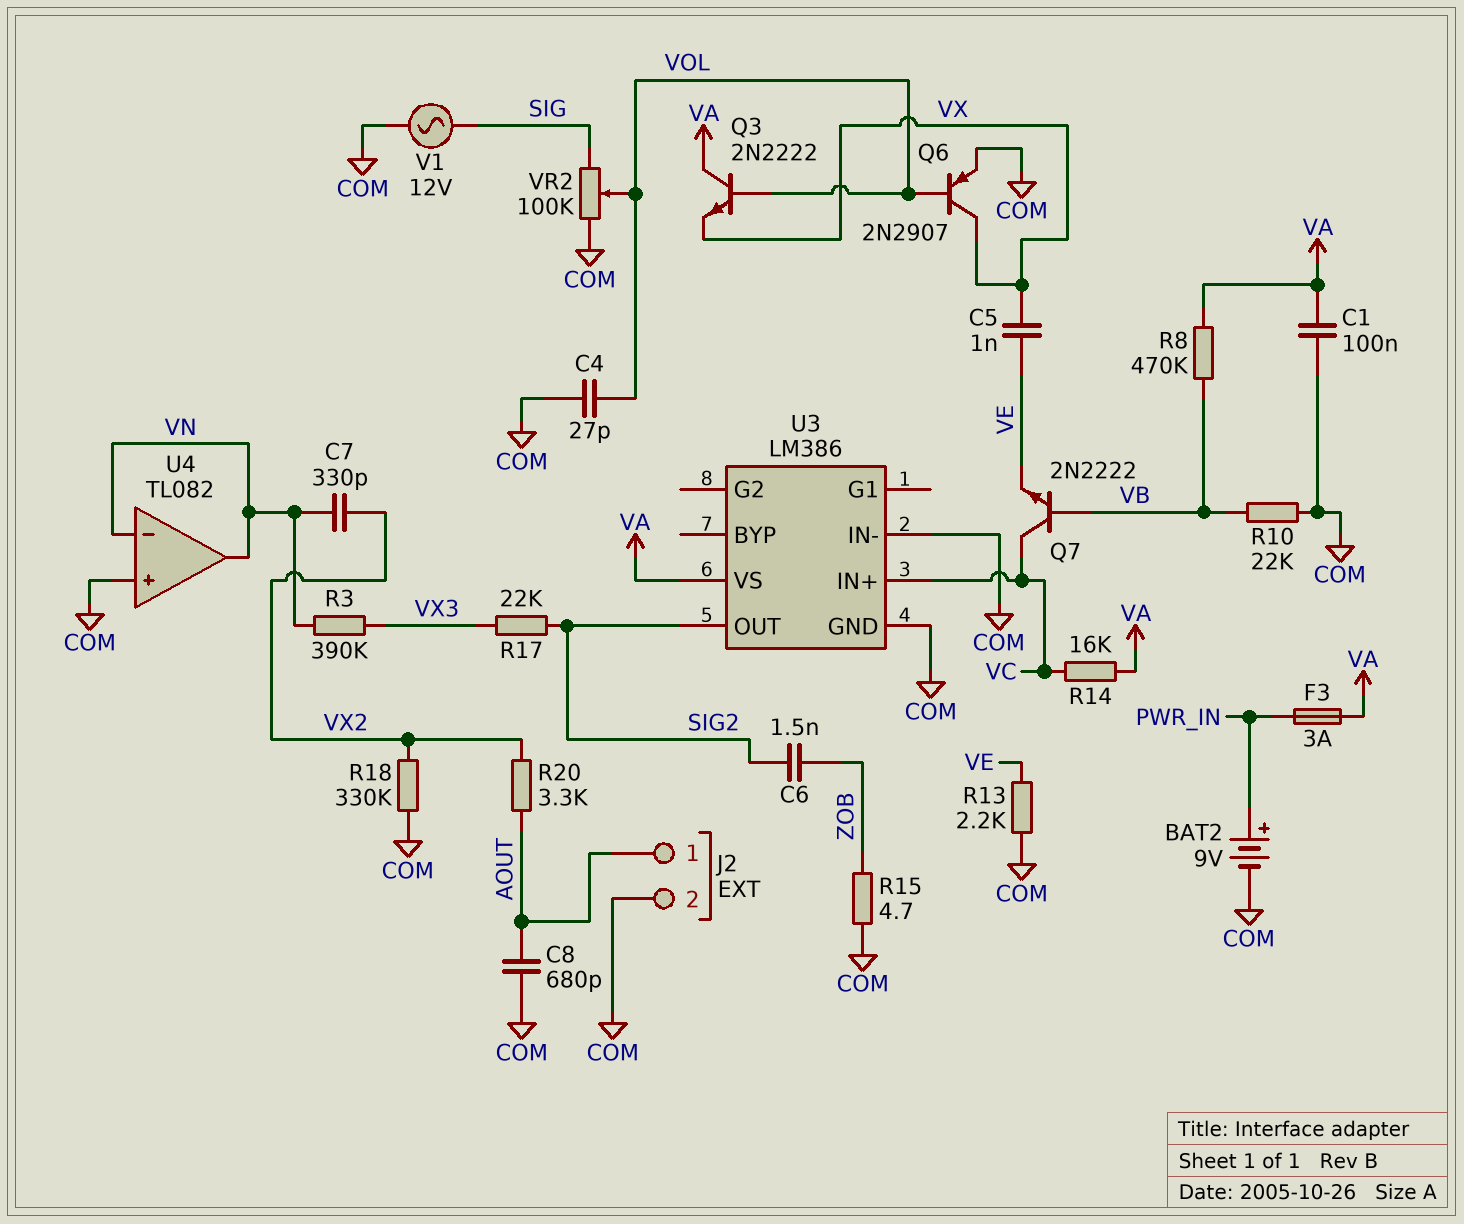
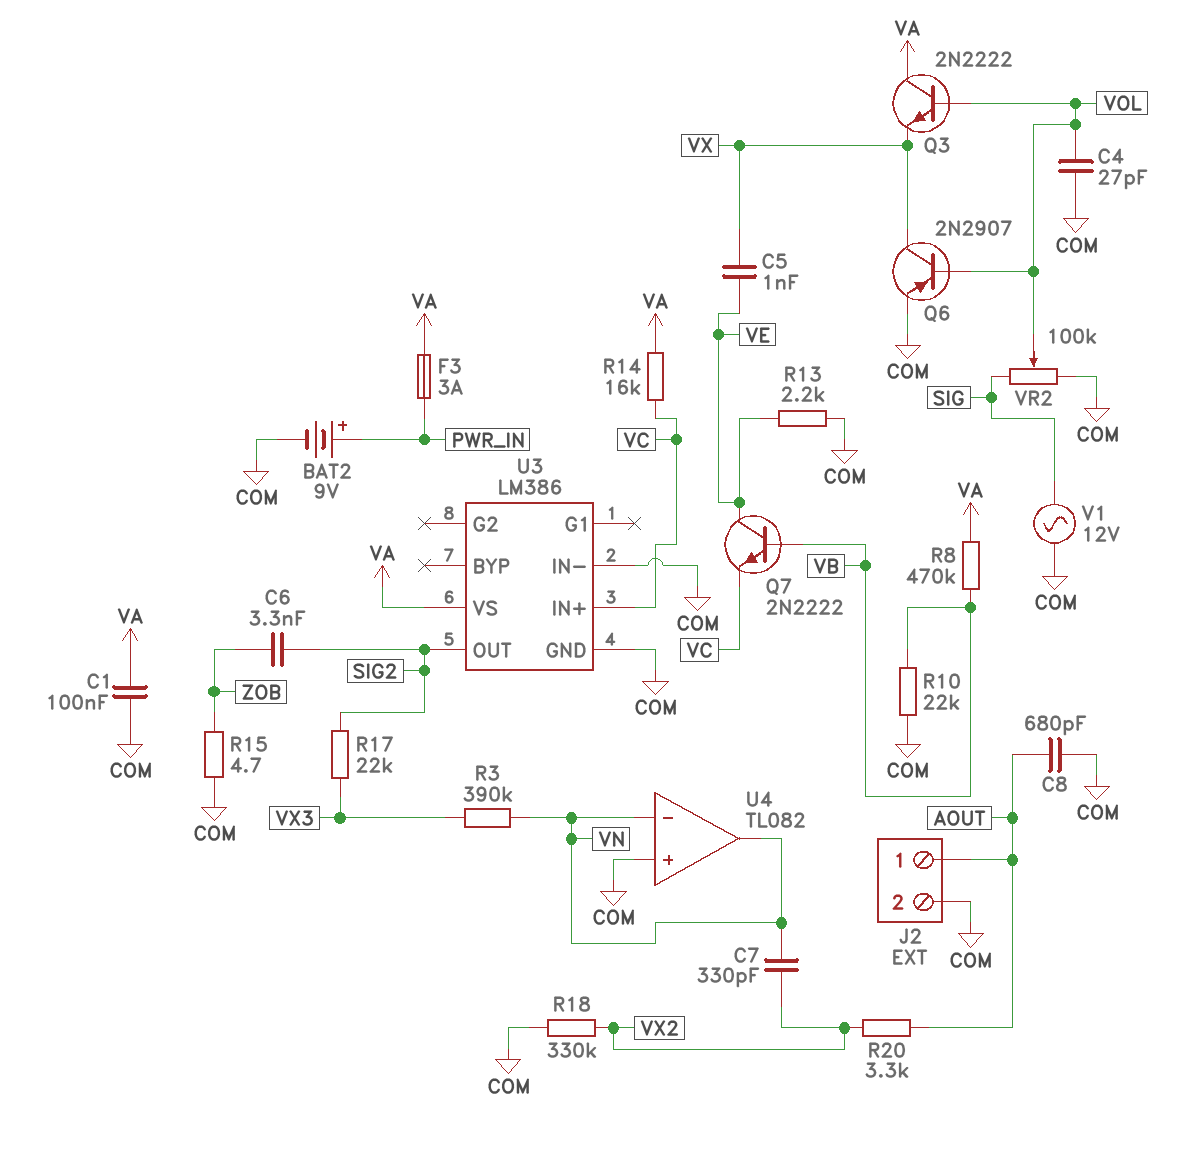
C6: 1.5nF (SIG2, ZOB) -> 3.3nF (SIG2, ZOB)
Q7: NPN 2N2222 (B VB, C VC, E VE) -> NPN 2N2222 (B VB, C VE, E VC)

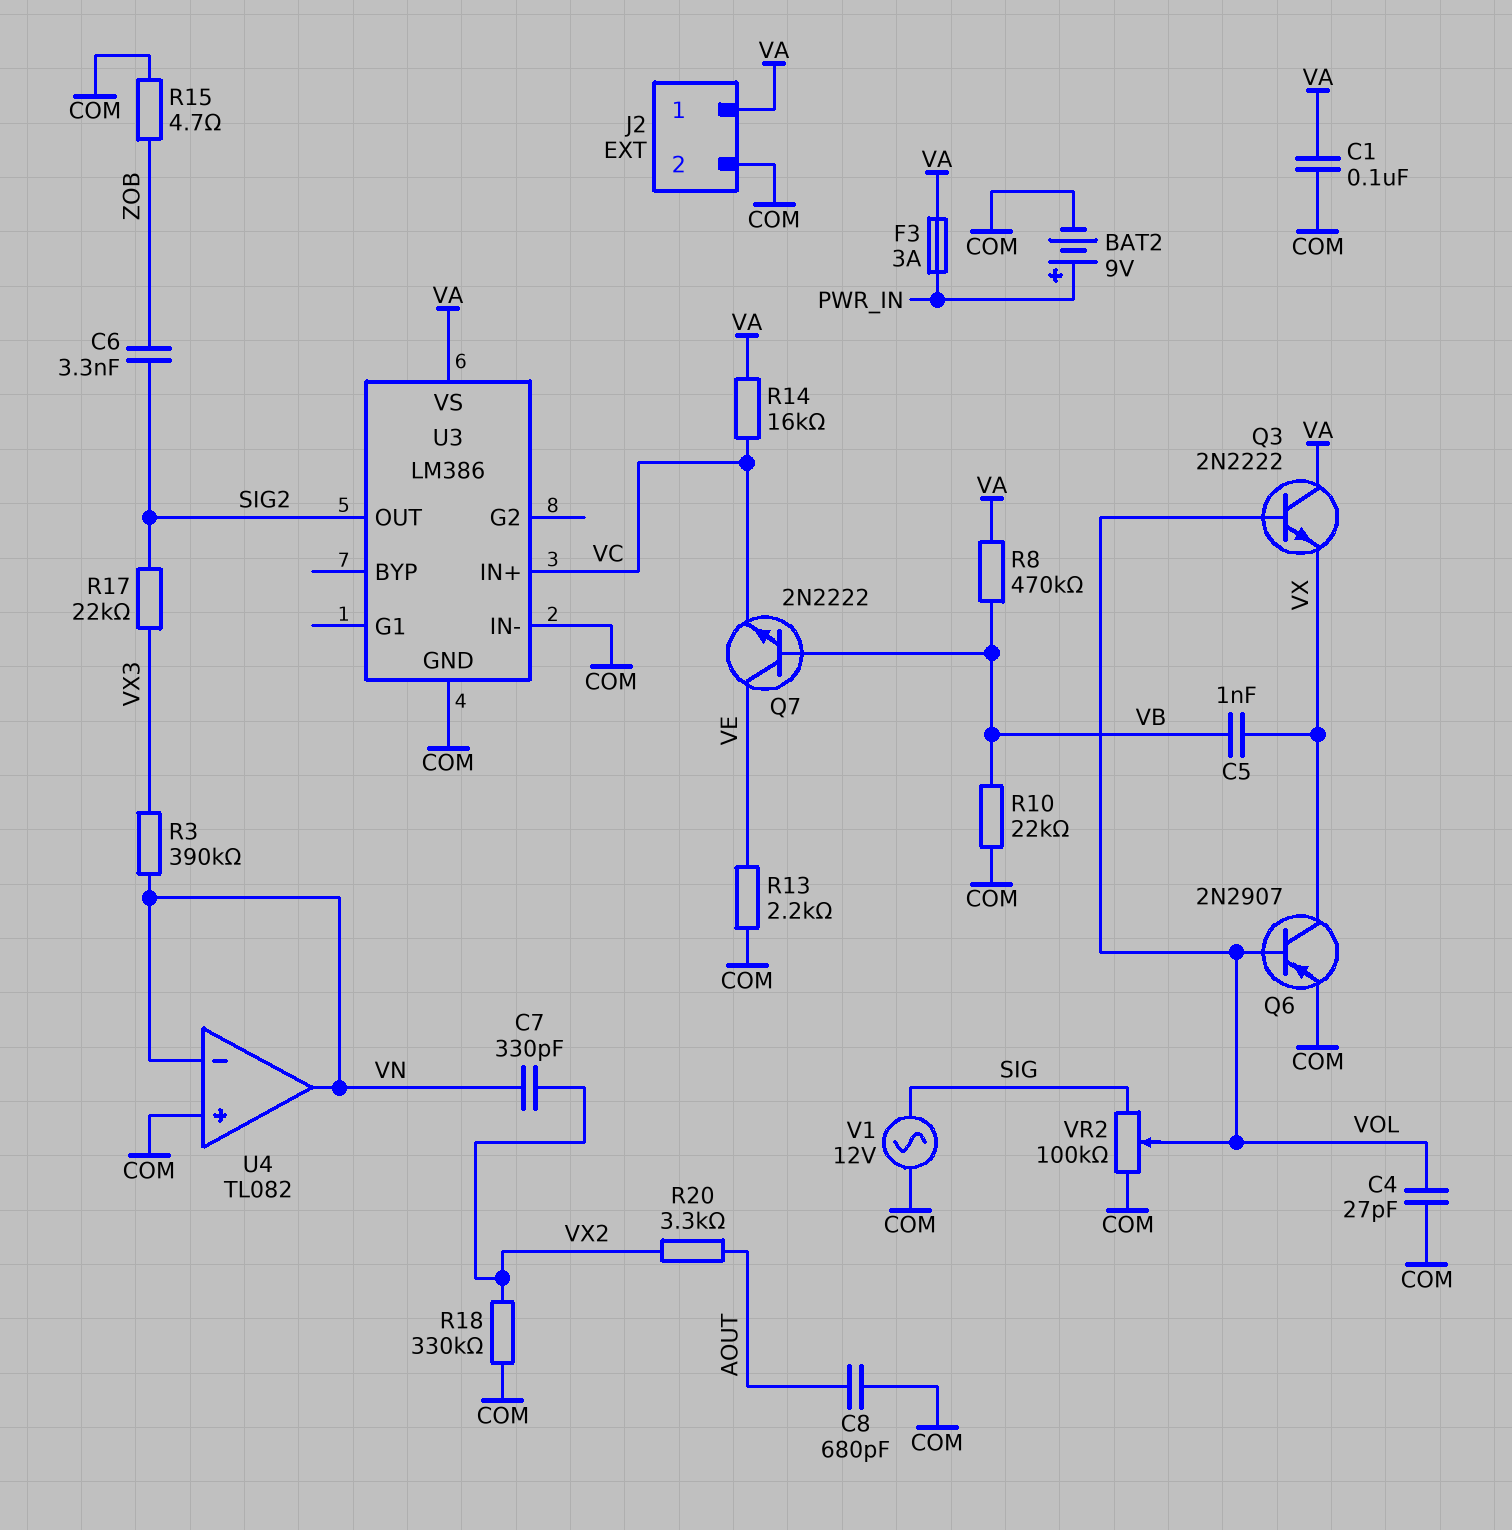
C5: 1nF (VE, VX) -> 1nF (VB, VX)
J2 pin 1: AOUT -> VA

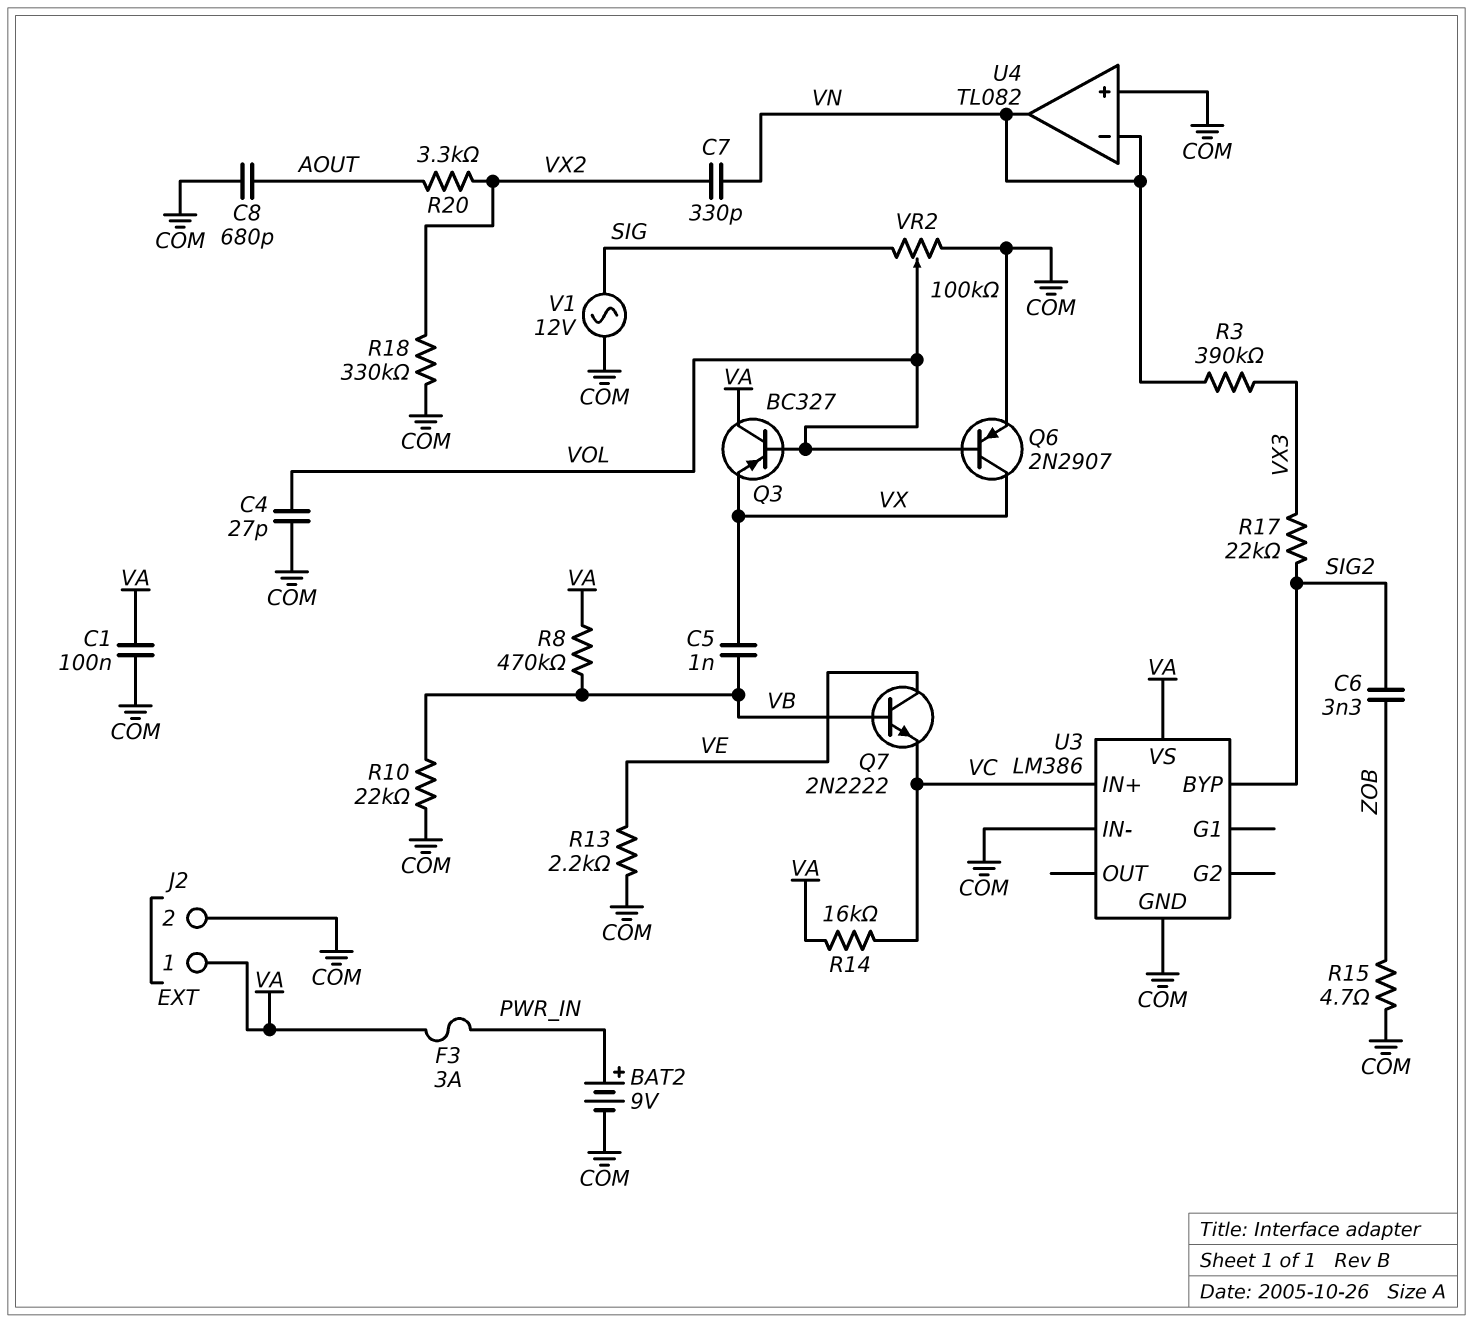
Q3: NPN 2N2222 (B VOL, C VA, E VX) -> PNP BC327 (B VOL, C VA, E VX)
U3 pin BYP: none -> SIG2
U3 pin OUT: SIG2 -> none

